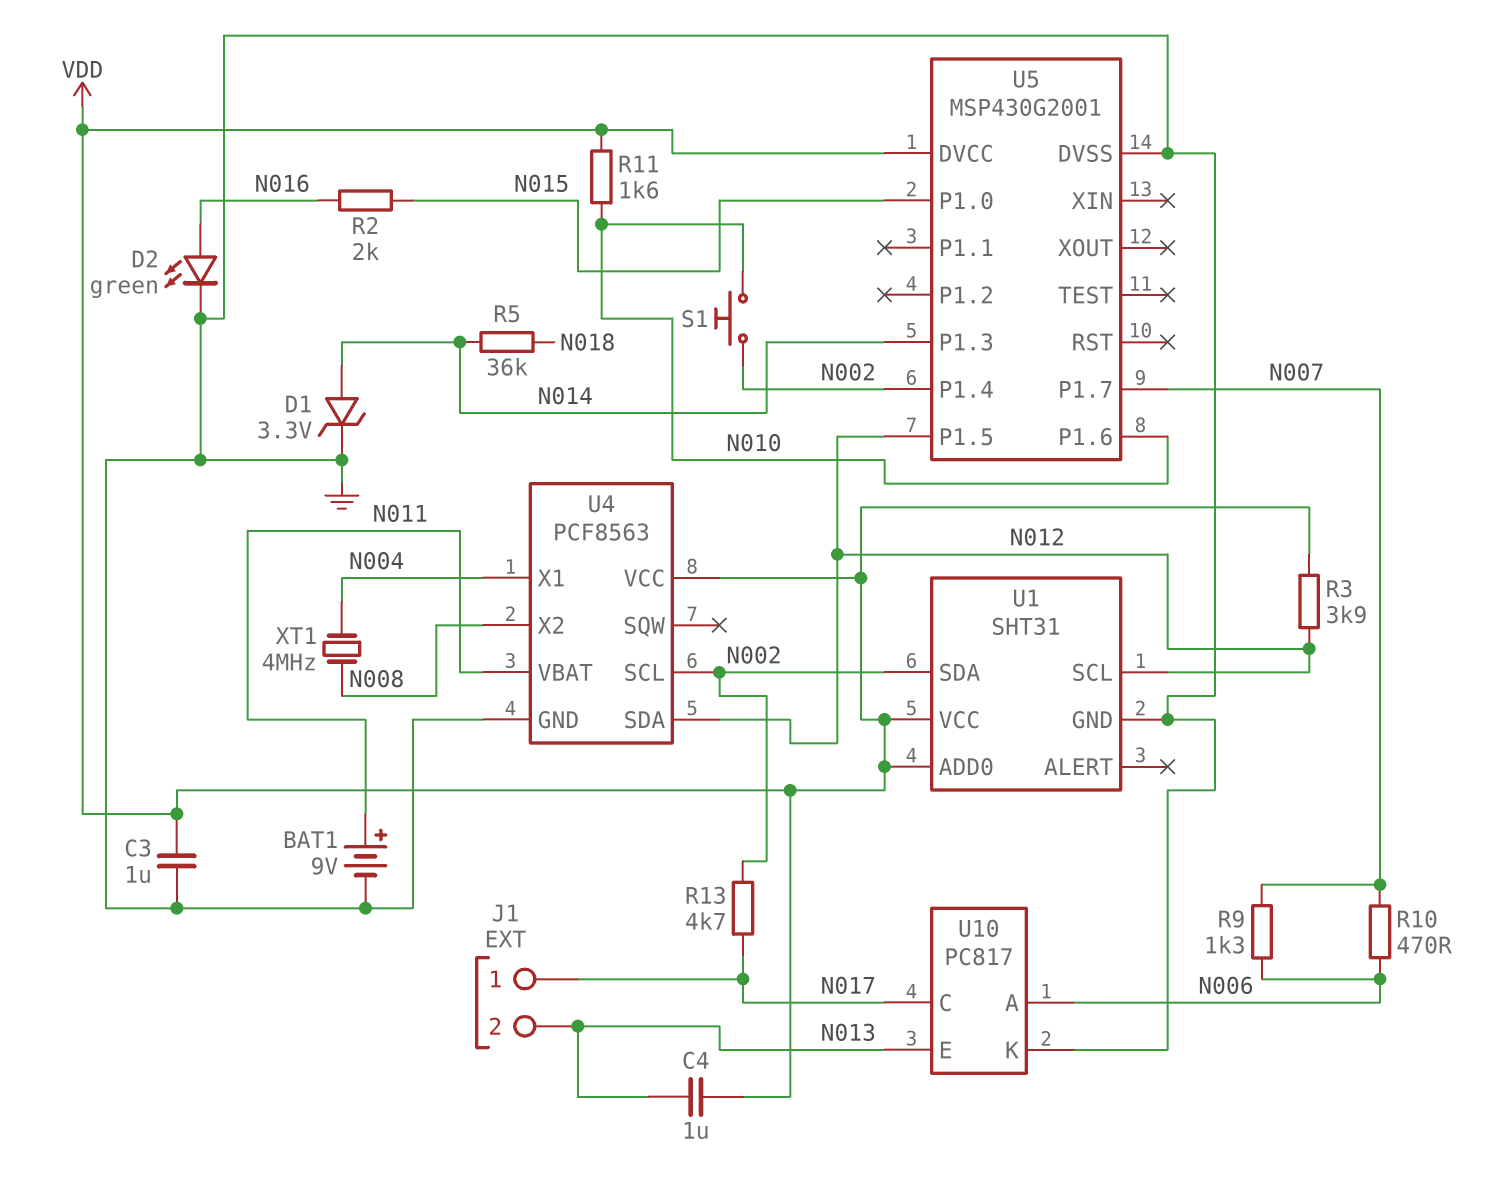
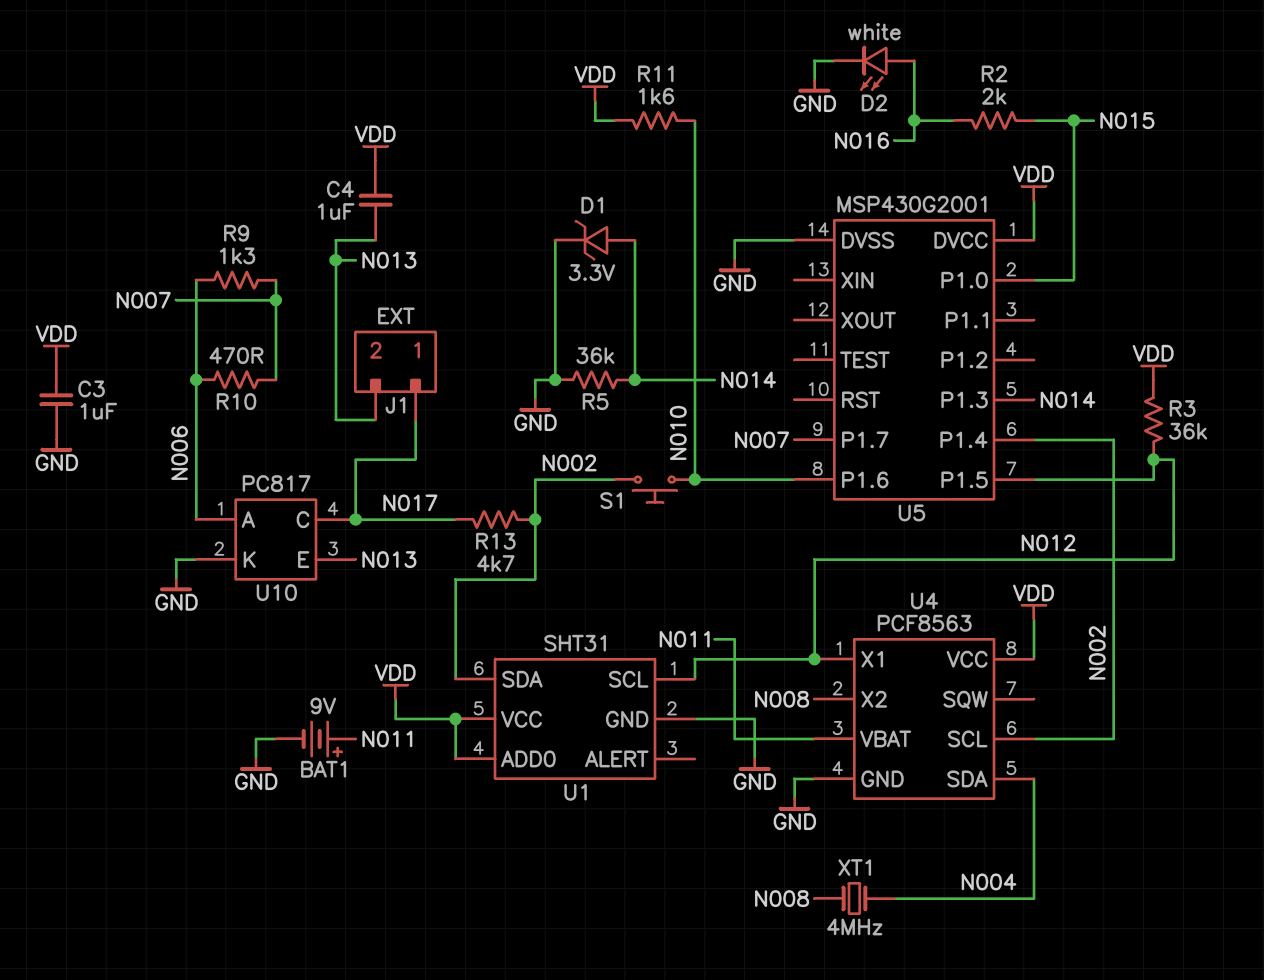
D2: LED green (A N016, K GND) -> LED white (A N016, K GND)
R3: 3.9k (N012, VDD) -> 36k (N012, VDD)
R5: 36k (N014, N018) -> 36k (GND, N014)
U4 pin SDA: N012 -> N004
U4 pin X1: N004 -> N012

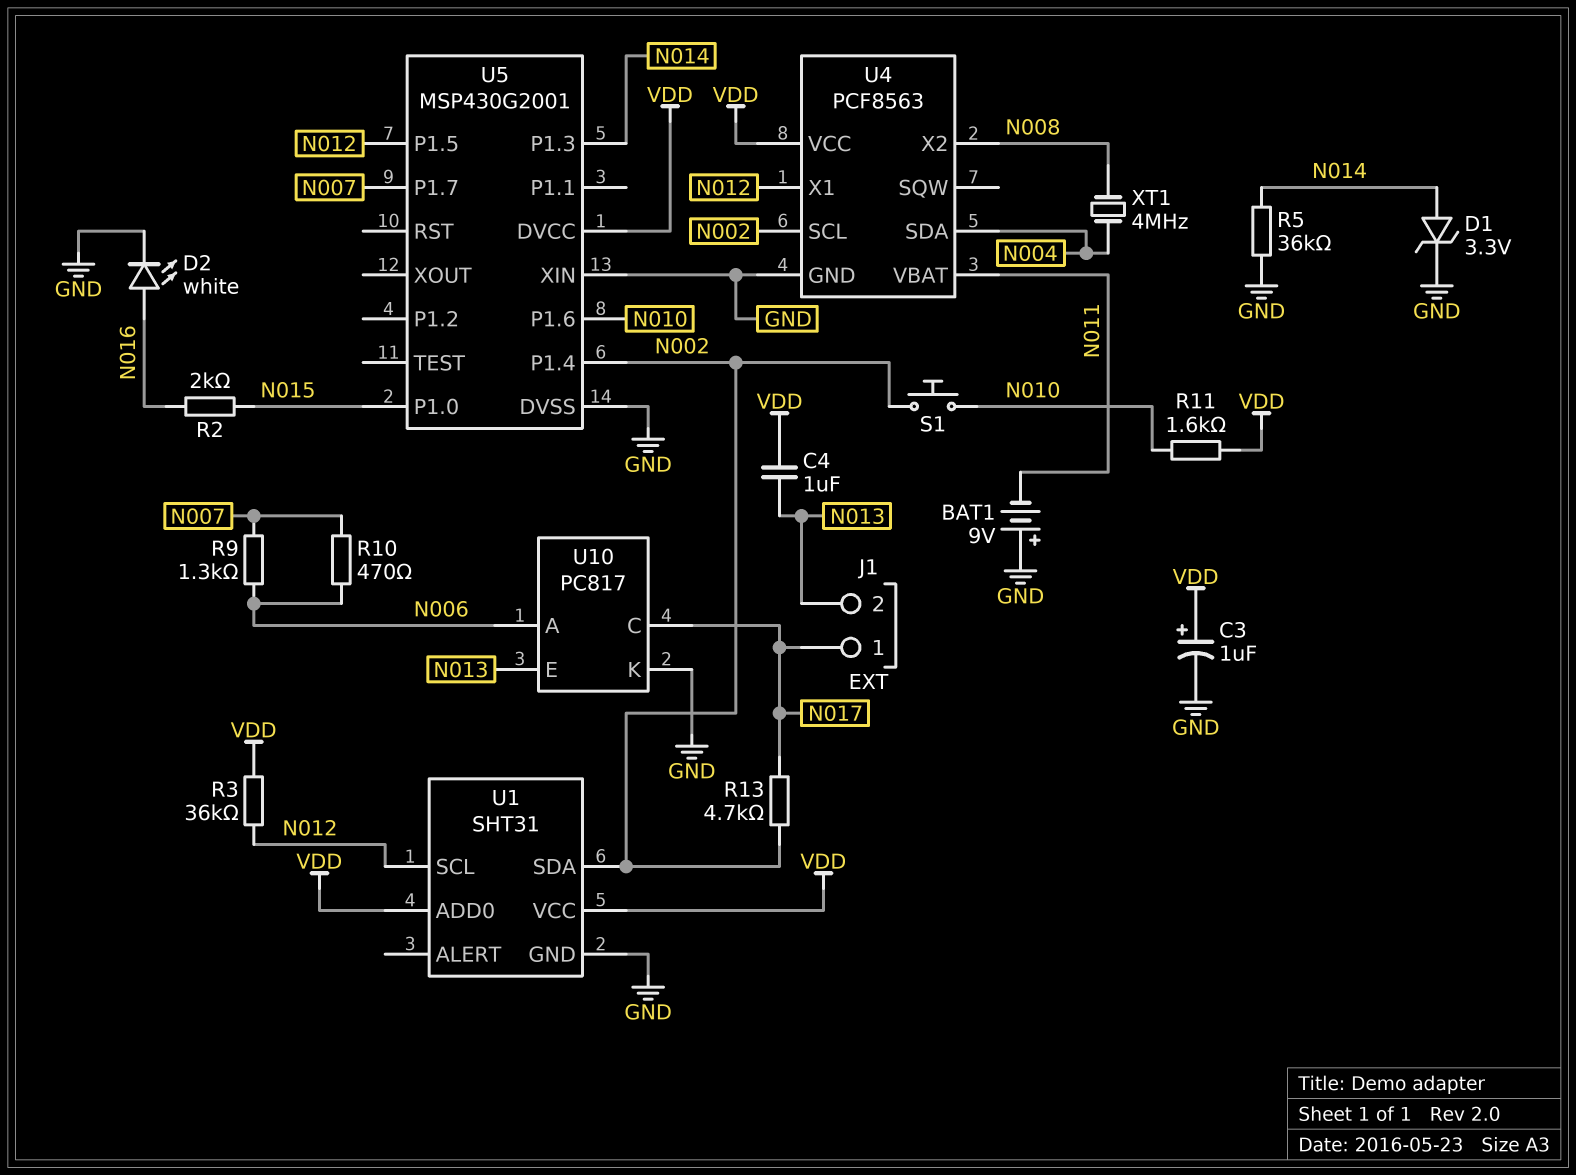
BAT1: 9V (plus N011, minus GND) -> 9V (plus GND, minus N011)
C3: 1uF (GND, VDD) -> 1uF (plus VDD, minus GND)
U5 pin XIN: none -> GND

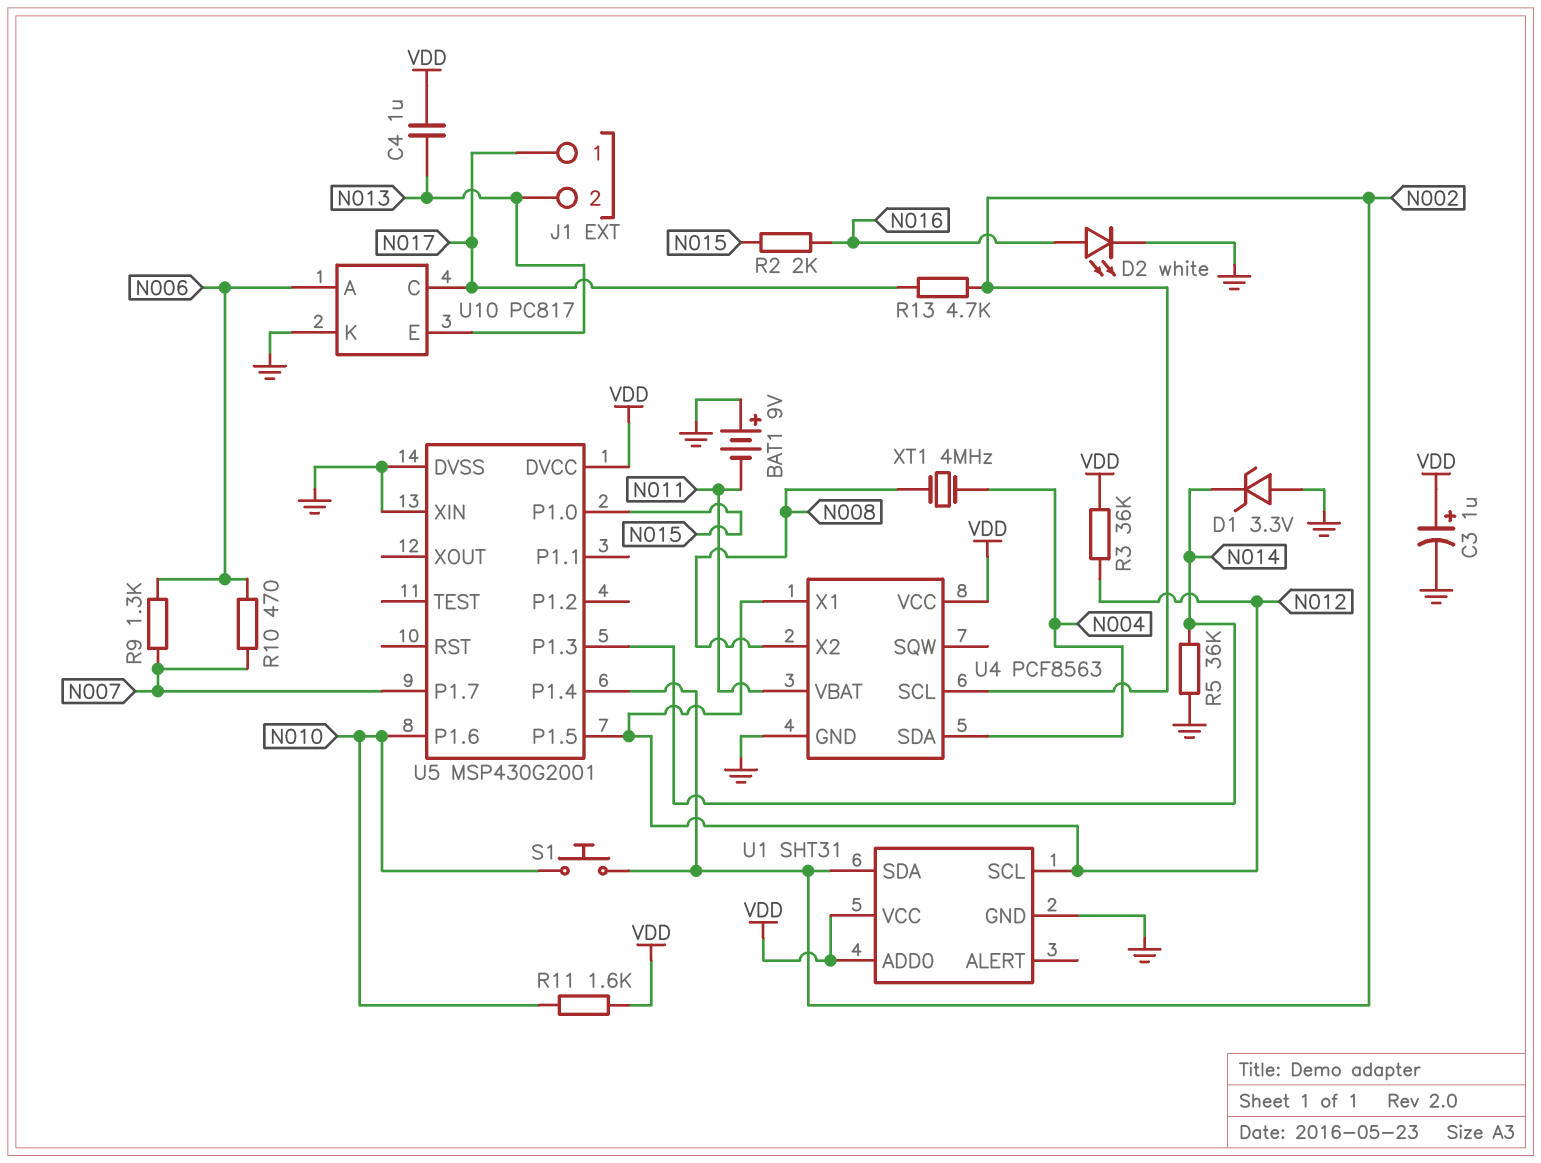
D1: zener 3.3V (A N014, K GND) -> zener 3.3V (A GND, K N014)

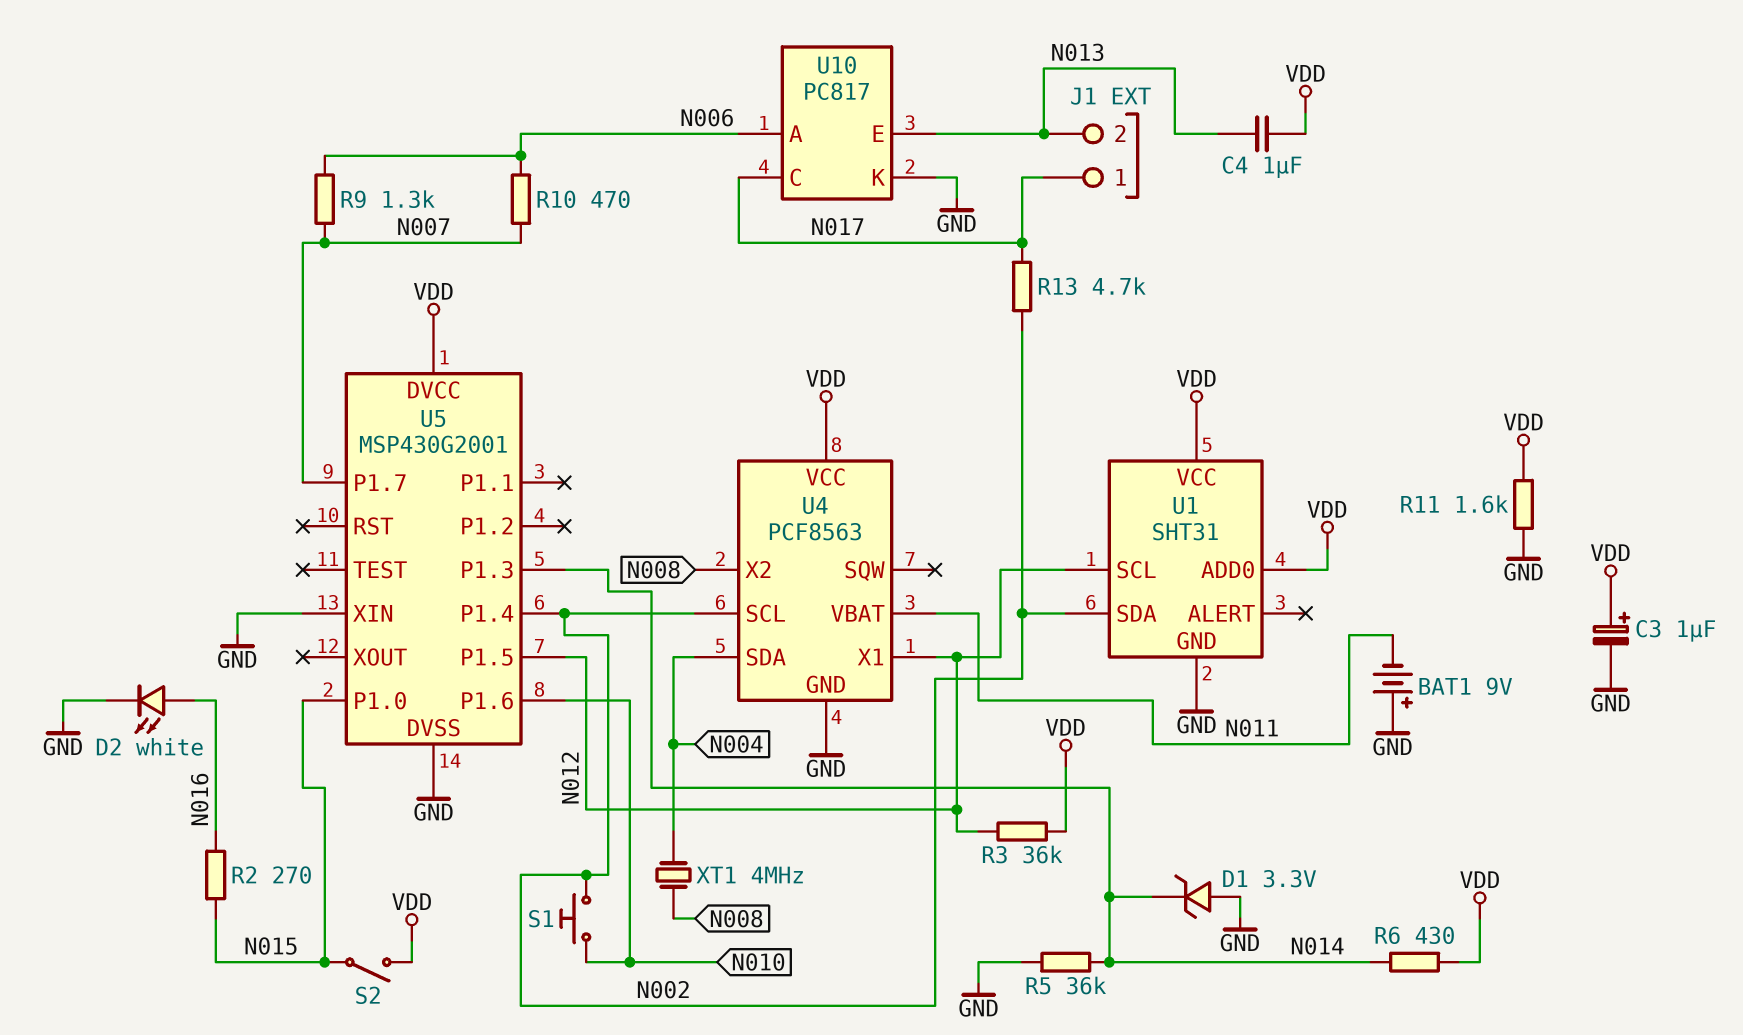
R2: 2k (N015, N016) -> 270 (N015, N016)
R6: none -> 430 (N014, VDD)
R11: 1.6k (N010, VDD) -> 1.6k (GND, VDD)
S2: none -> switch (N015, VDD)

